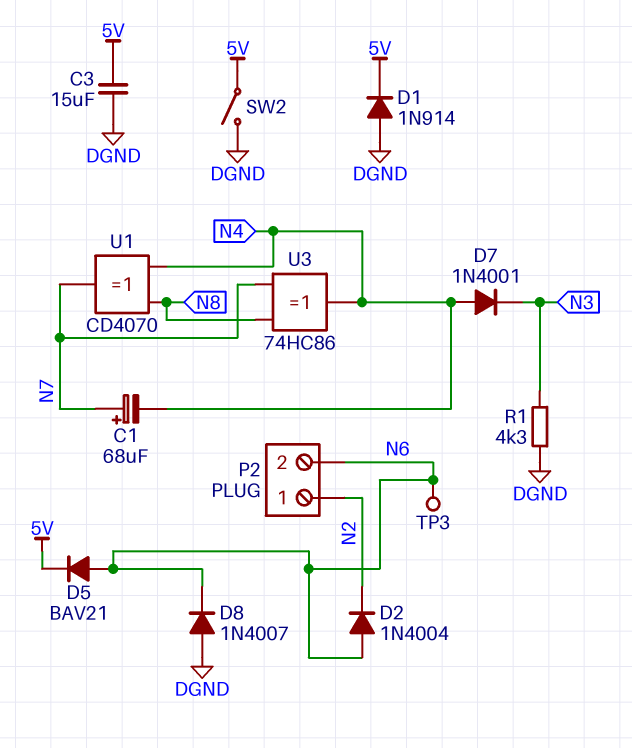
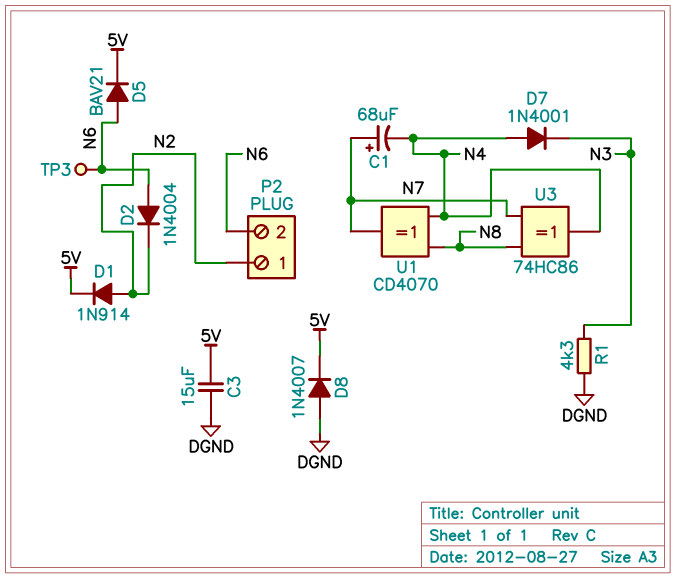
D1: diode 1N914 (A DGND, K 5V) -> diode 1N914 (A N2, K 5V)
D8: diode 1N4007 (A DGND, K N6) -> diode 1N4007 (A DGND, K 5V)
SW2: switch (5V, DGND) -> none

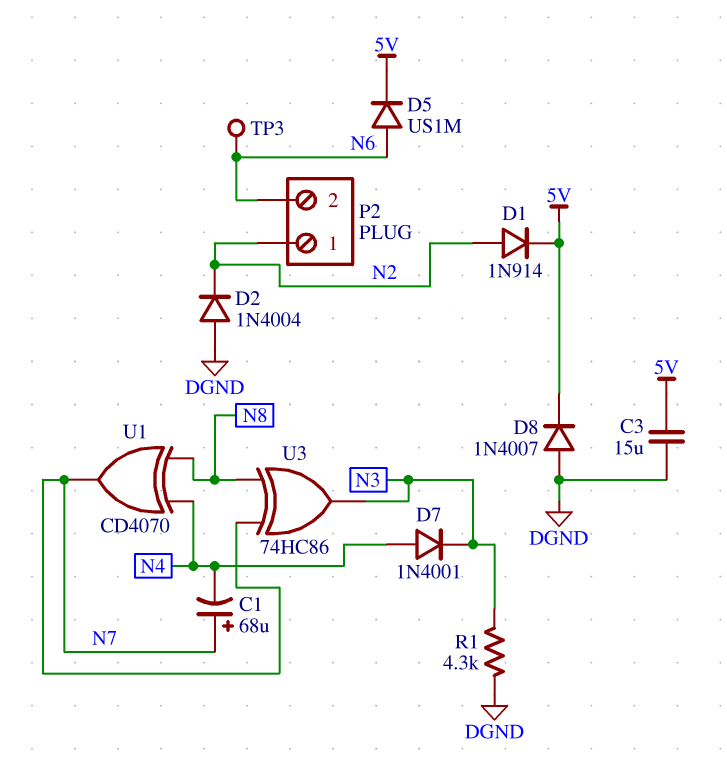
D2: diode 1N4004 (A N6, K N2) -> diode 1N4004 (A DGND, K N2)
D5: diode BAV21 (A N6, K 5V) -> diode US1M (A N6, K 5V)
U3: XOR 74HC86 (in N7, in N8, out N4) -> XOR 74HC86 (in N7, in N8, out N3)

